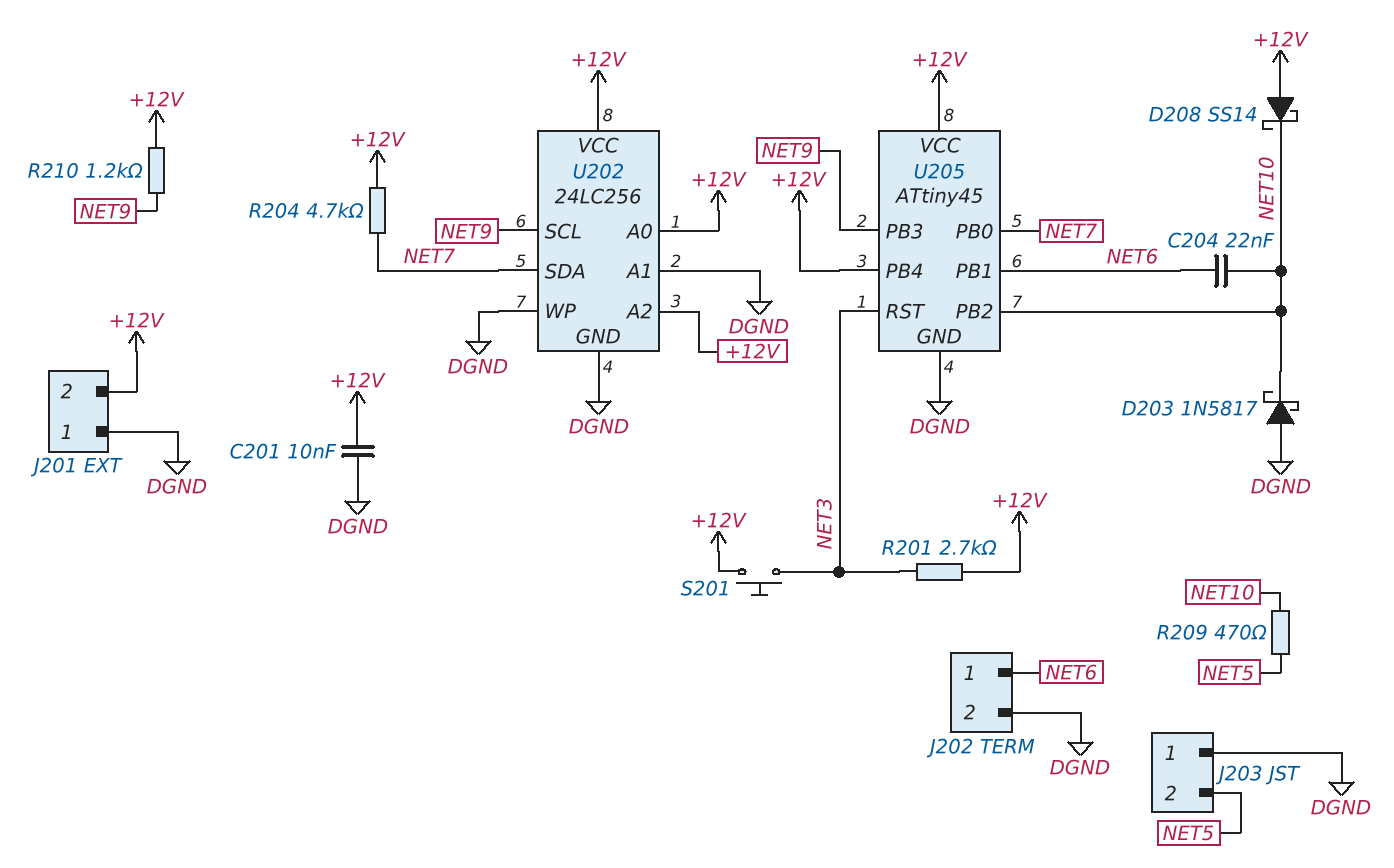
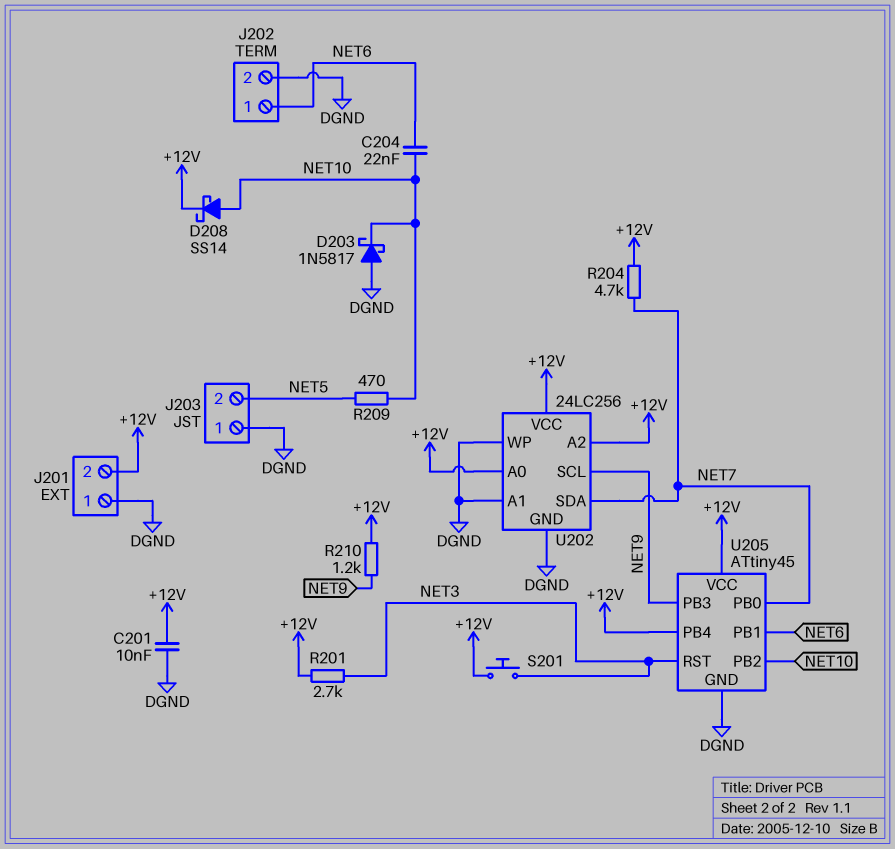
D208: schottky SS14 (A +12V, K NET10) -> schottky SS14 (A NET10, K +12V)

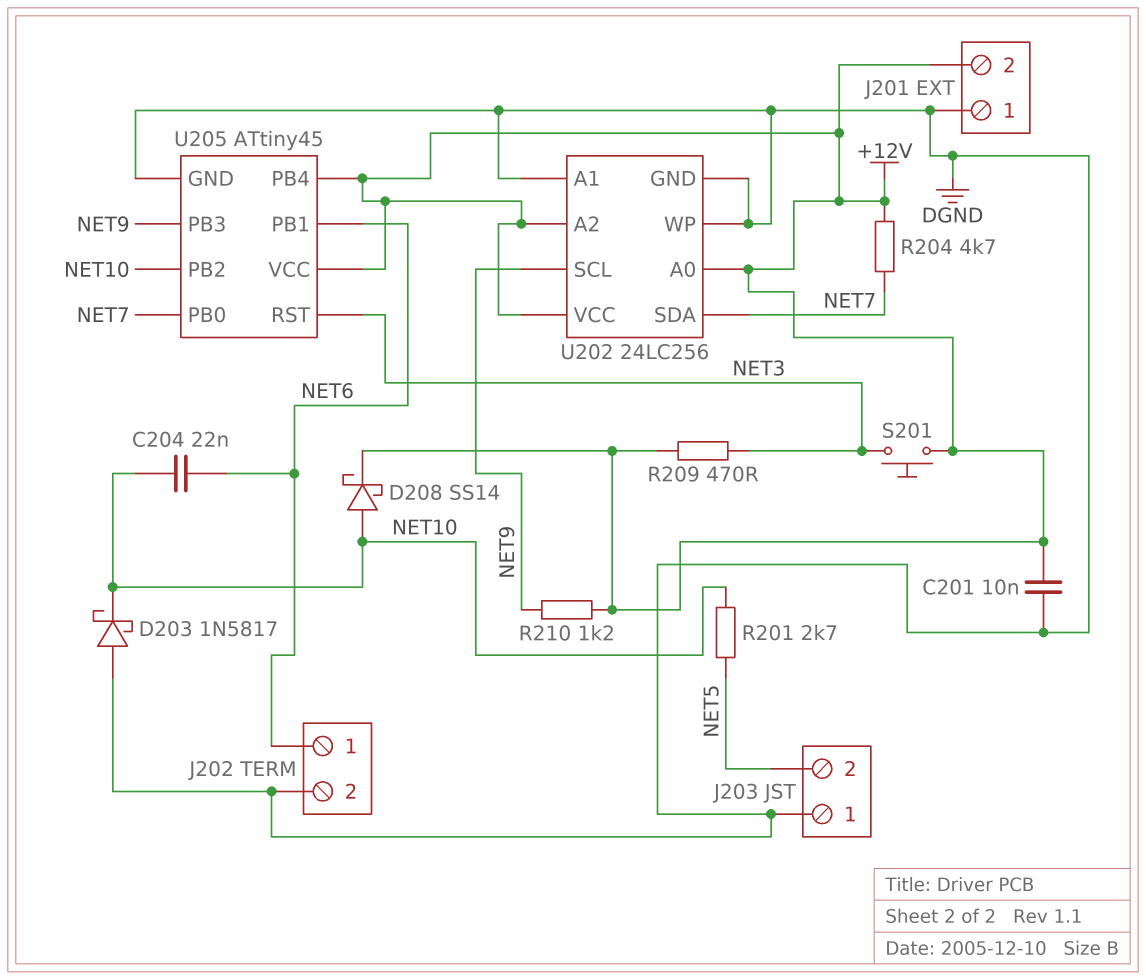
R201: 2.7k (+12V, NET3) -> 2.7k (NET5, NET10)
R209: 470 (NET5, NET10) -> 470 (+12V, NET3)

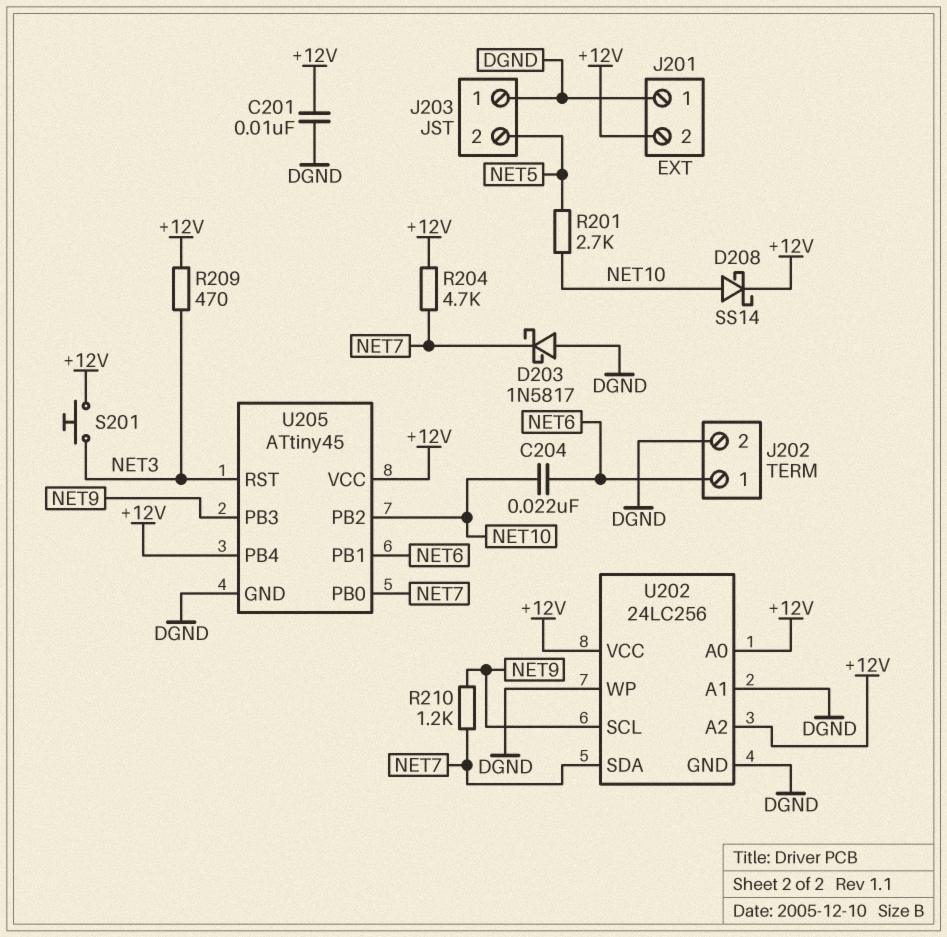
D203: schottky 1N5817 (A DGND, K NET10) -> schottky 1N5817 (A DGND, K NET7)
R210: 1.2k (+12V, NET9) -> 1.2k (NET7, NET9)

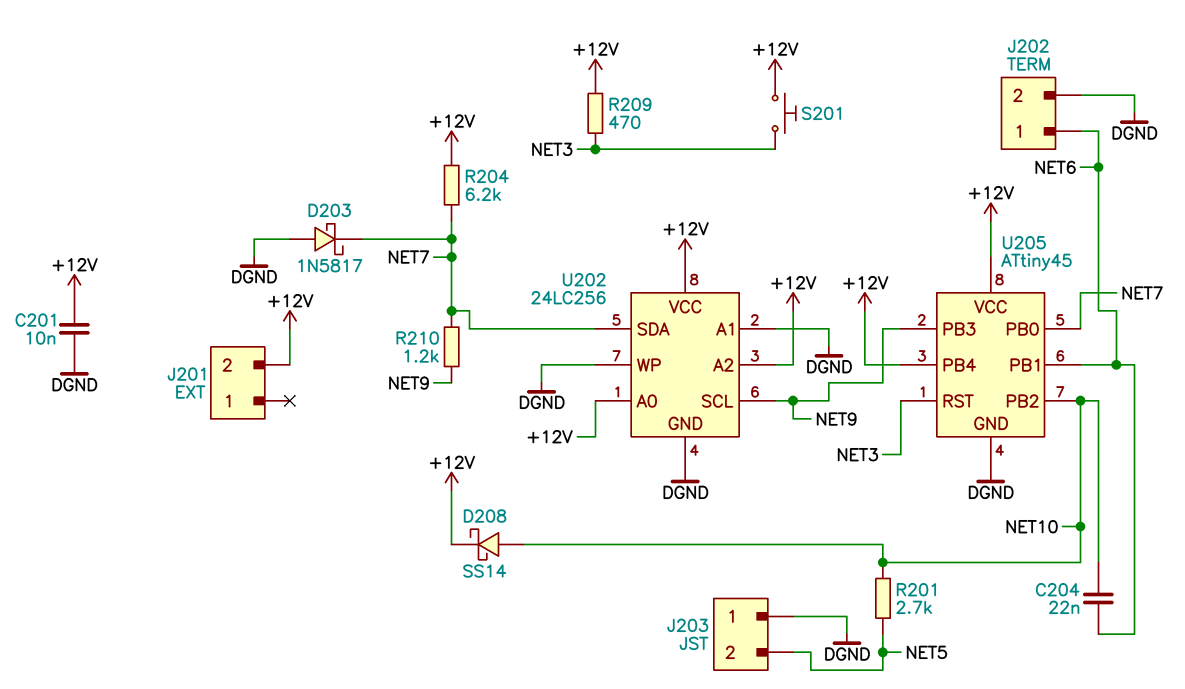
J201 pin 1: DGND -> none
R204: 4.7k (+12V, NET7) -> 6.2k (+12V, NET7)

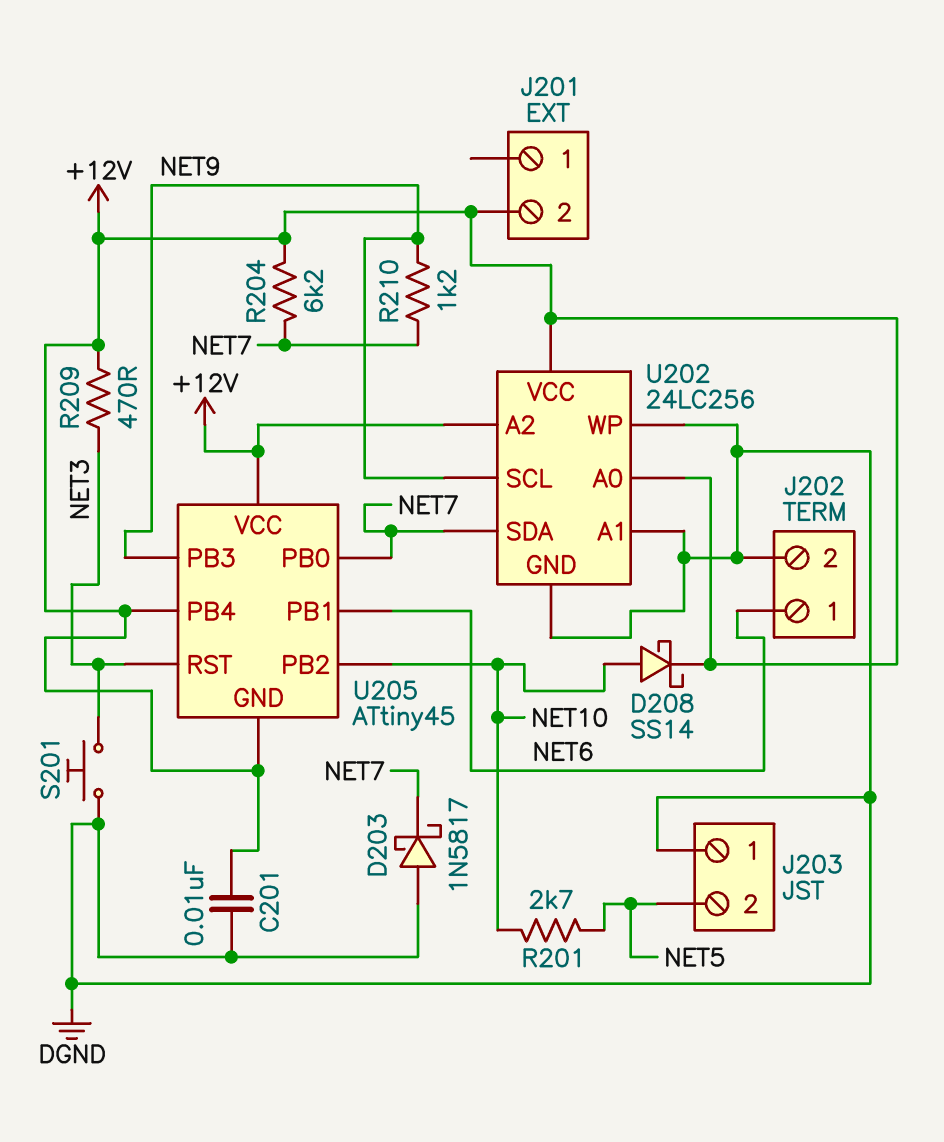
C204: 22nF (NET6, NET10) -> none
S201: button (+12V, NET3) -> button (DGND, NET3)
U205 pin GND: DGND -> +12V

